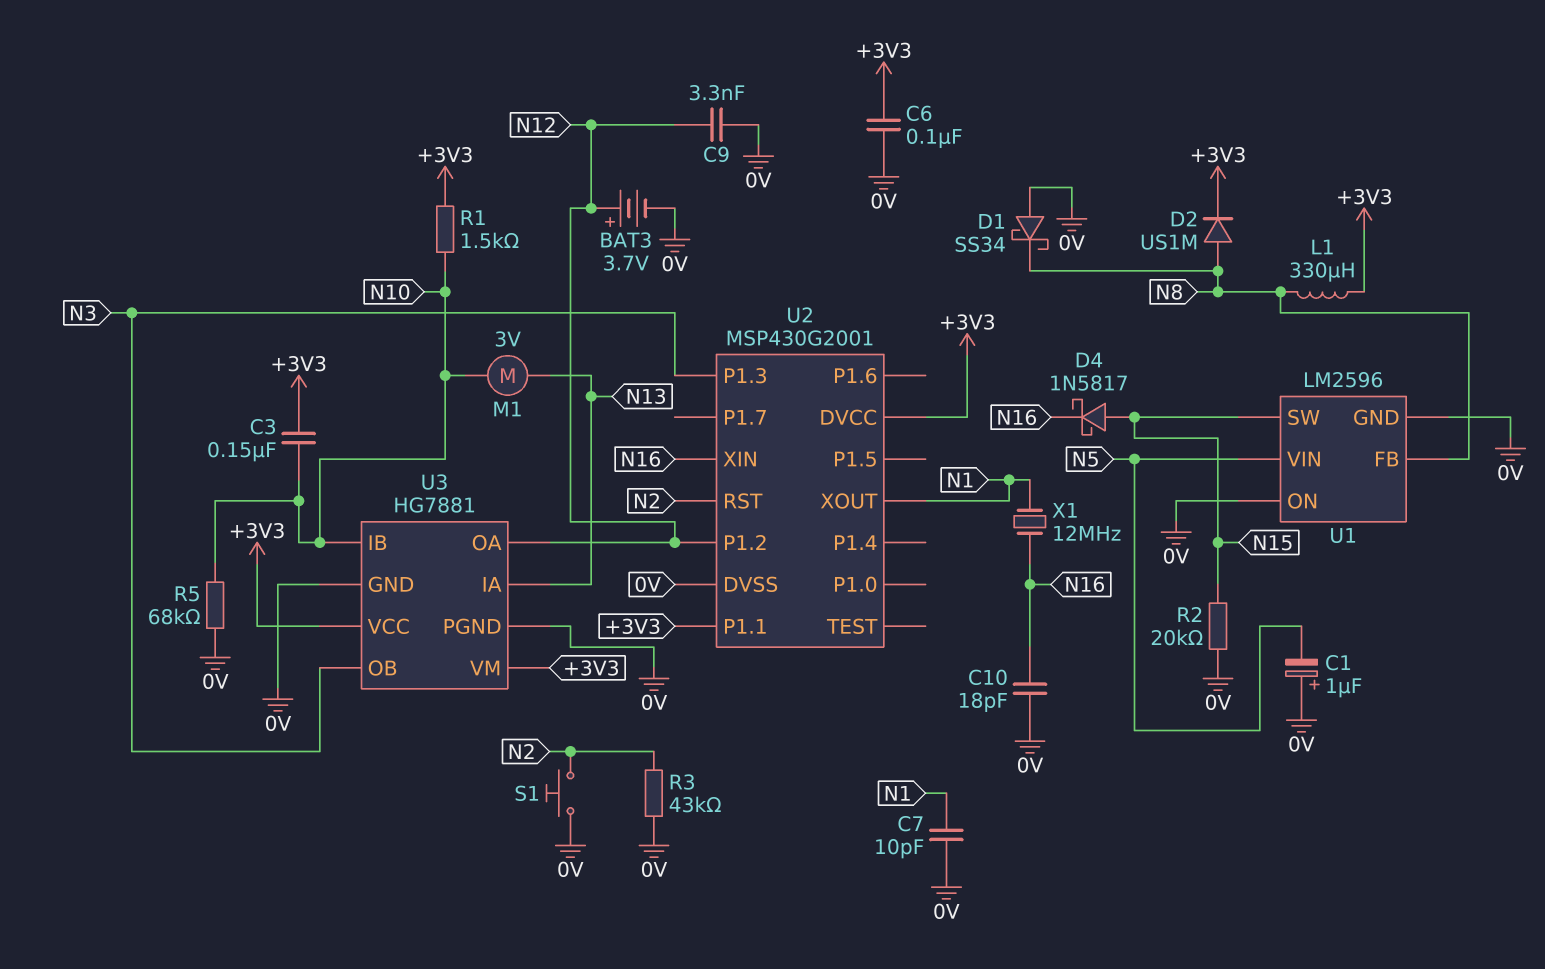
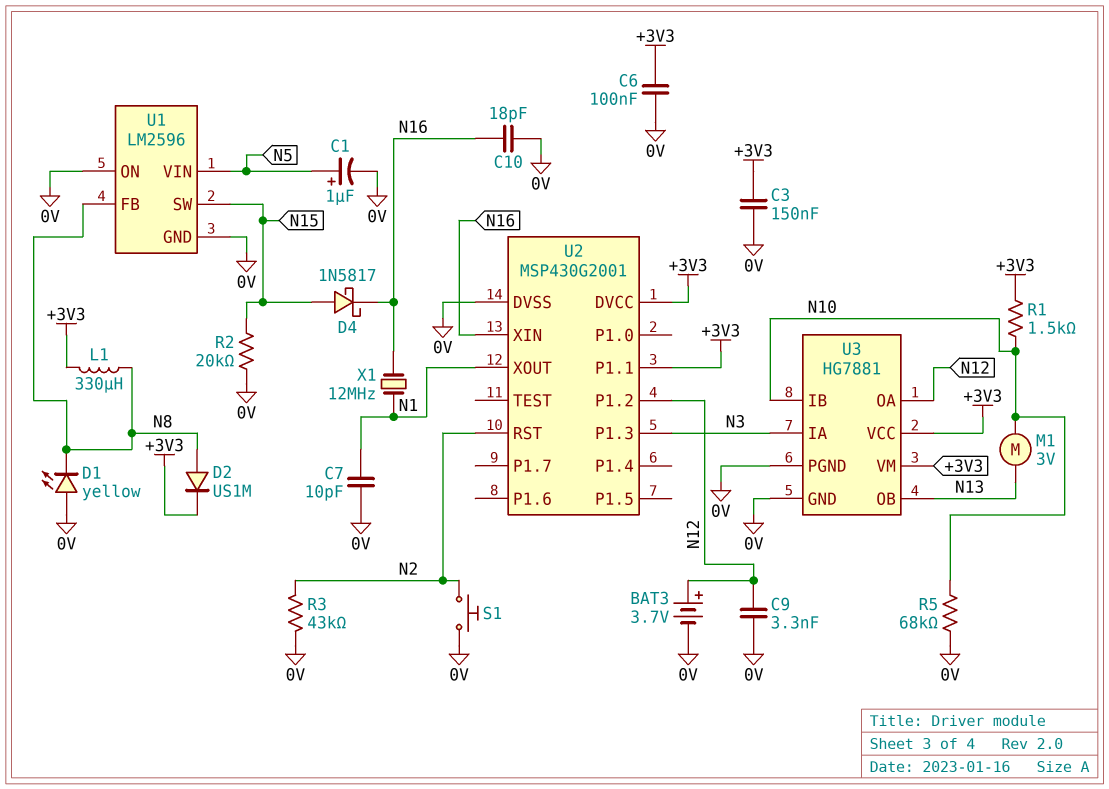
C1: 1uF (plus 0V, minus N5) -> 1uF (plus N5, minus 0V)
C3: 150nF (+3V3, N10) -> 150nF (+3V3, 0V)
D1: schottky SS34 (A 0V, K N8) -> LED yellow (A 0V, K N8)
U3 pin IA: N13 -> N3
U3 pin OB: N3 -> N13

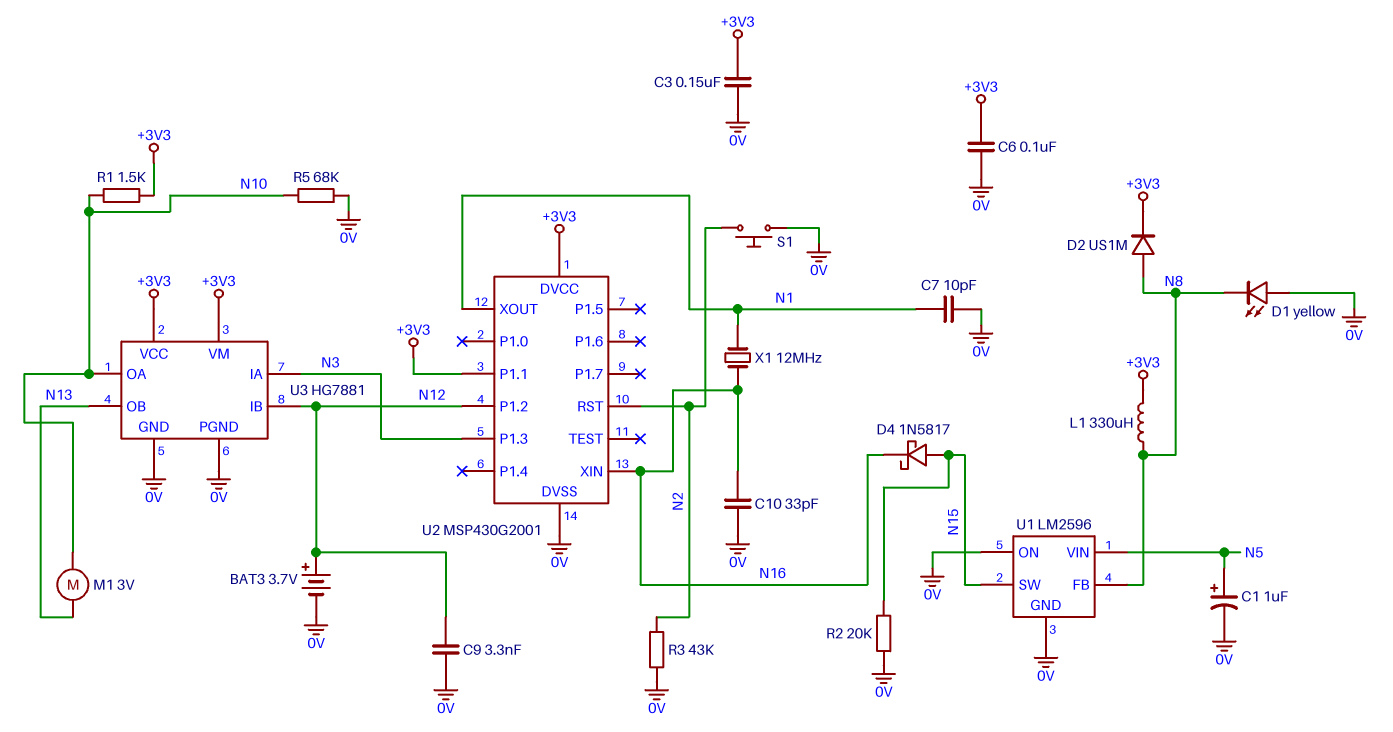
C10: 18pF (0V, N16) -> 33pF (0V, N16)
U3 pin IB: N10 -> N12
U3 pin OA: N12 -> N10

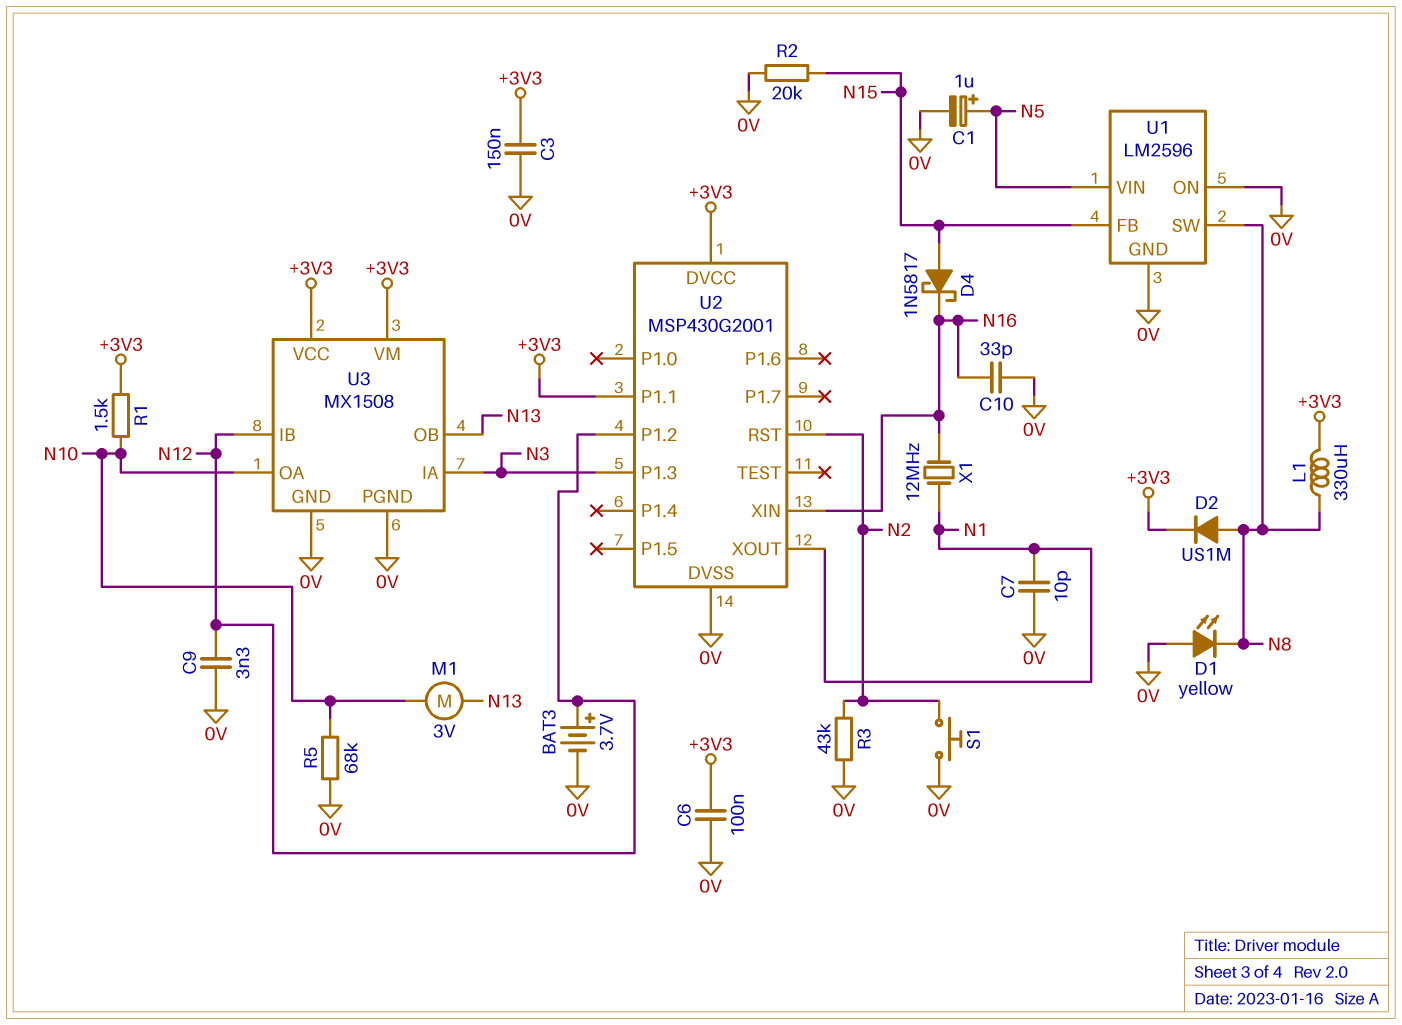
U1 pin FB: N8 -> N15
U1 pin SW: N15 -> N8
U3: HG7881 -> MX1508

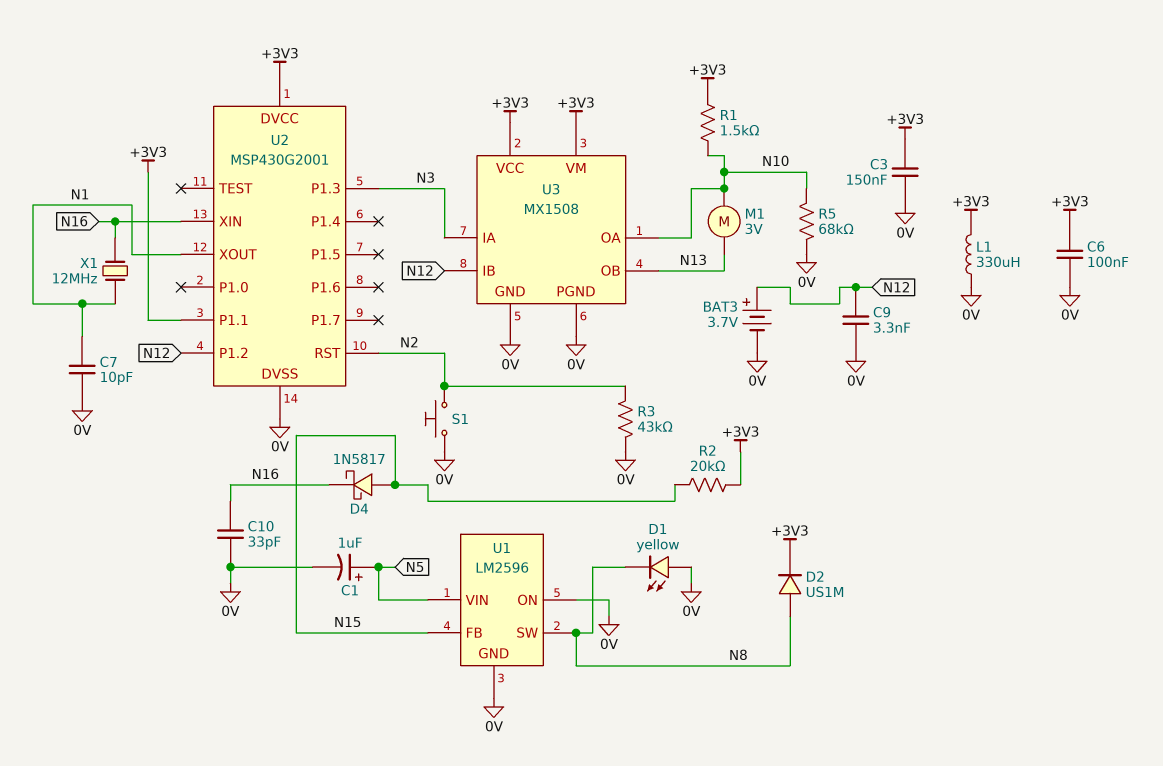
L1: 330uH (+3V3, N8) -> 330uH (+3V3, 0V)
R2: 20k (0V, N15) -> 20k (+3V3, N15)

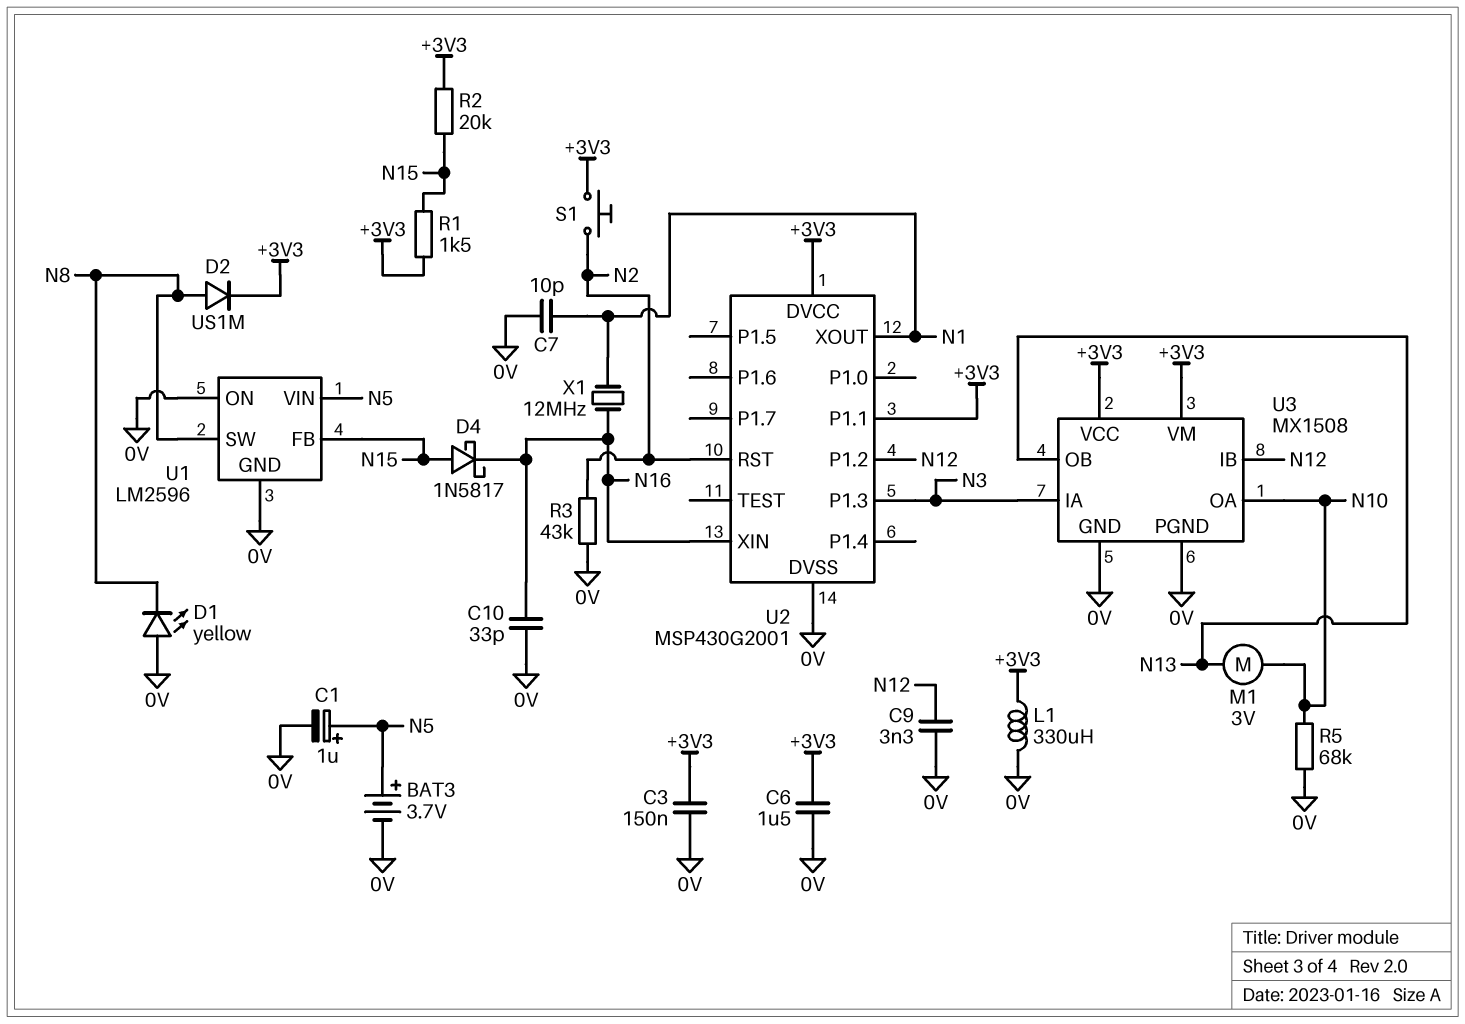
BAT3: 3.7V (plus N12, minus 0V) -> 3.7V (plus N5, minus 0V)
C6: 100nF (+3V3, 0V) -> 1.5uF (+3V3, 0V)
R1: 1.5k (+3V3, N10) -> 1.5k (+3V3, N15)
S1: button (0V, N2) -> button (+3V3, N2)

